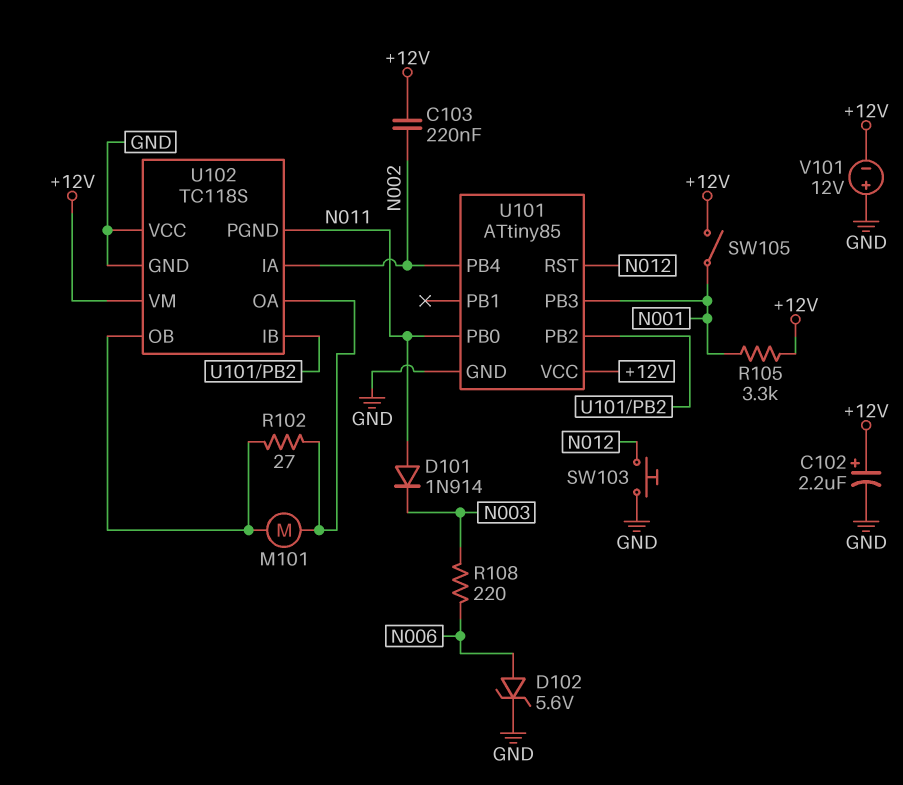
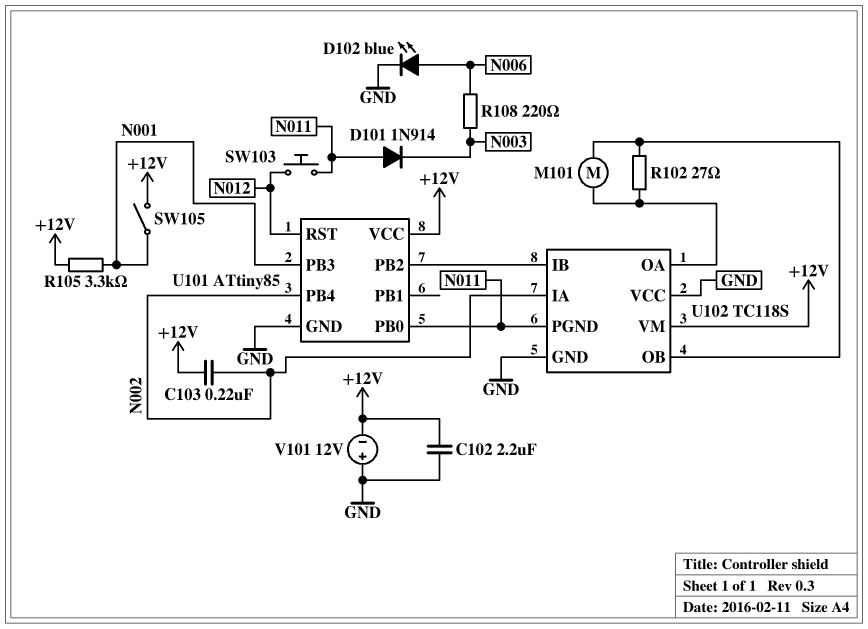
C102: 2.2uF (plus +12V, minus GND) -> 2.2uF (+12V, GND)
D102: zener 5.6V (A N006, K GND) -> LED blue (A N006, K GND)
SW103: button (GND, N012) -> button (N011, N012)

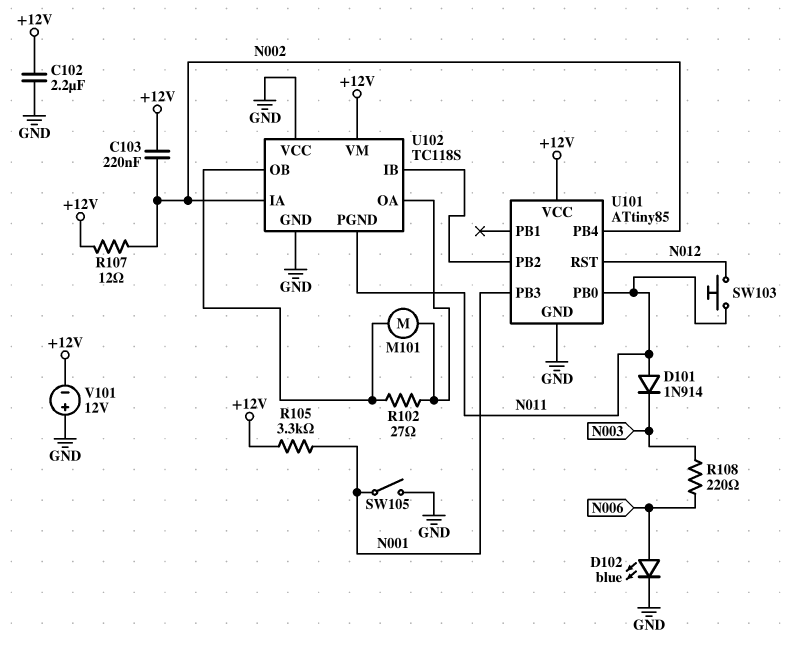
R107: none -> 12 (+12V, N002)
SW105: switch (+12V, N001) -> switch (GND, N001)

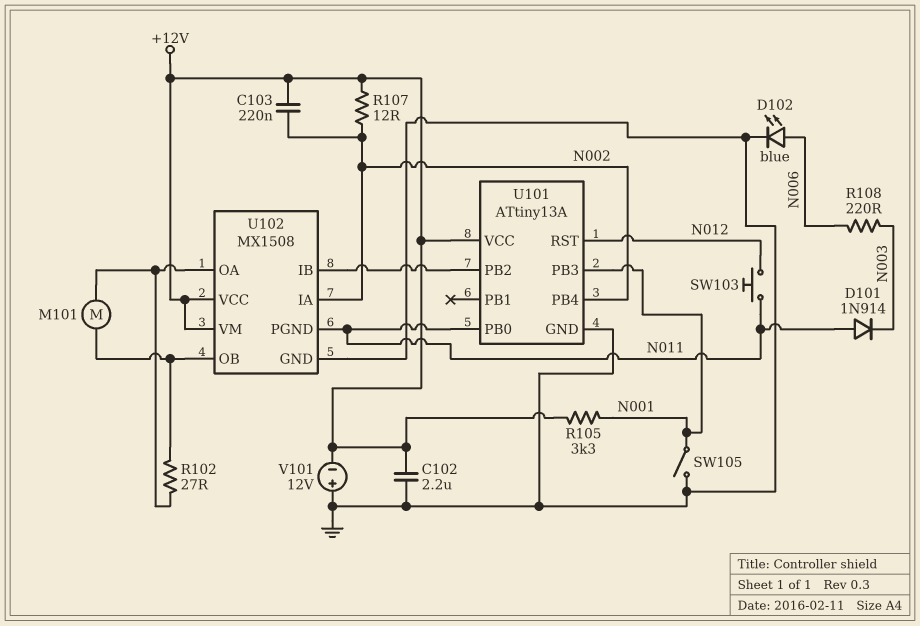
U101: ATtiny85 -> ATtiny13A
U102: TC118S -> MX1508
U102 pin VCC: GND -> +12V

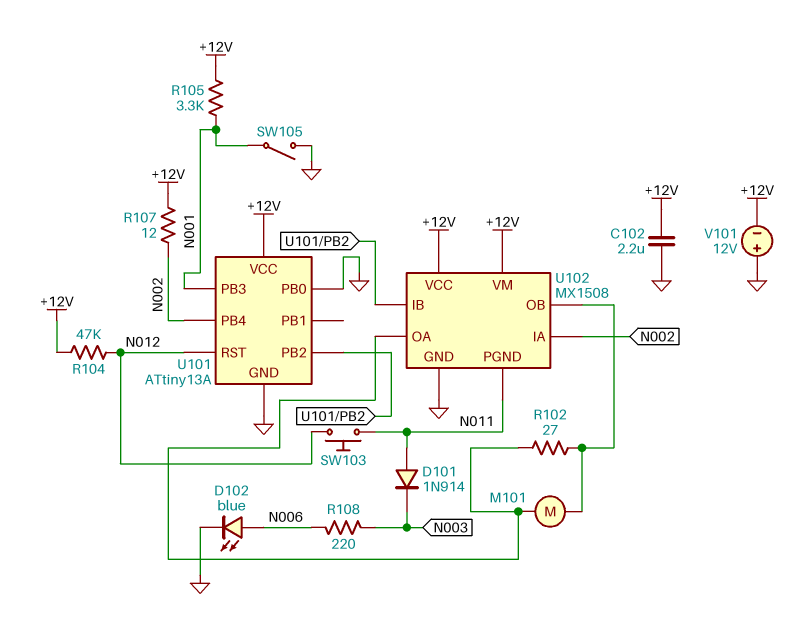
C103: 220nF (+12V, N002) -> none
R104: none -> 47k (+12V, N012)
U101 pin PB0: N011 -> GND

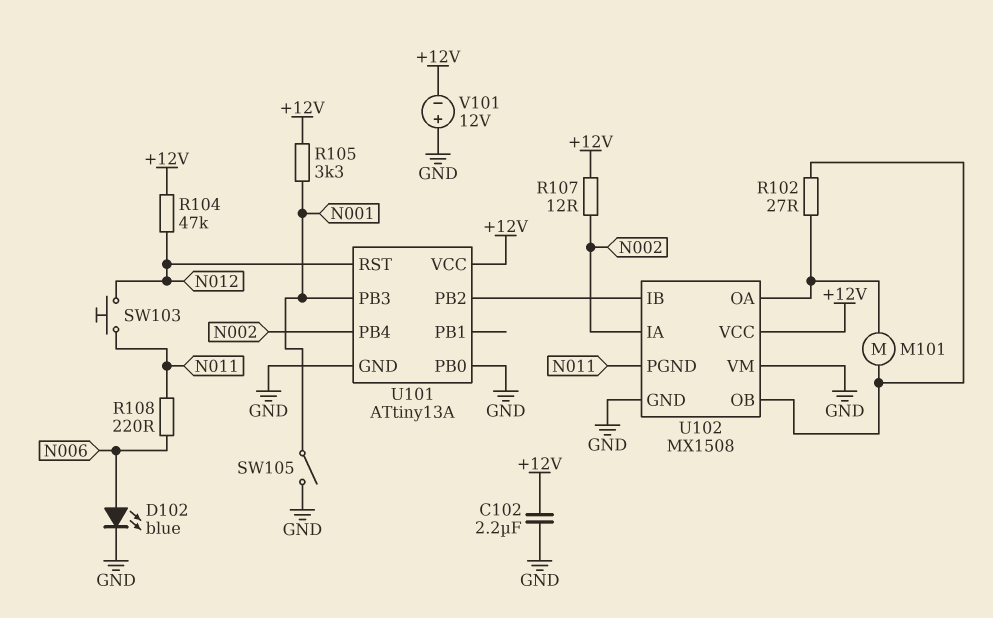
D101: diode 1N914 (A N011, K N003) -> none
R108: 220 (N003, N006) -> 220 (N006, N011)
U102 pin VM: +12V -> GND

